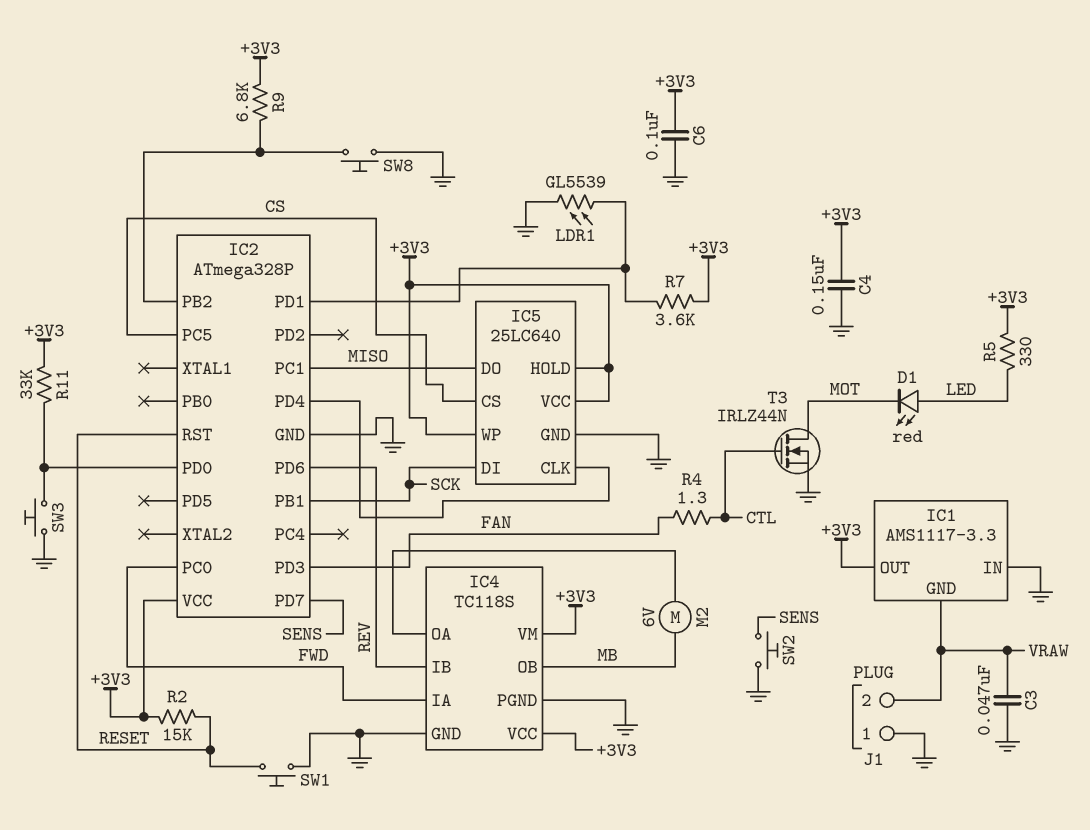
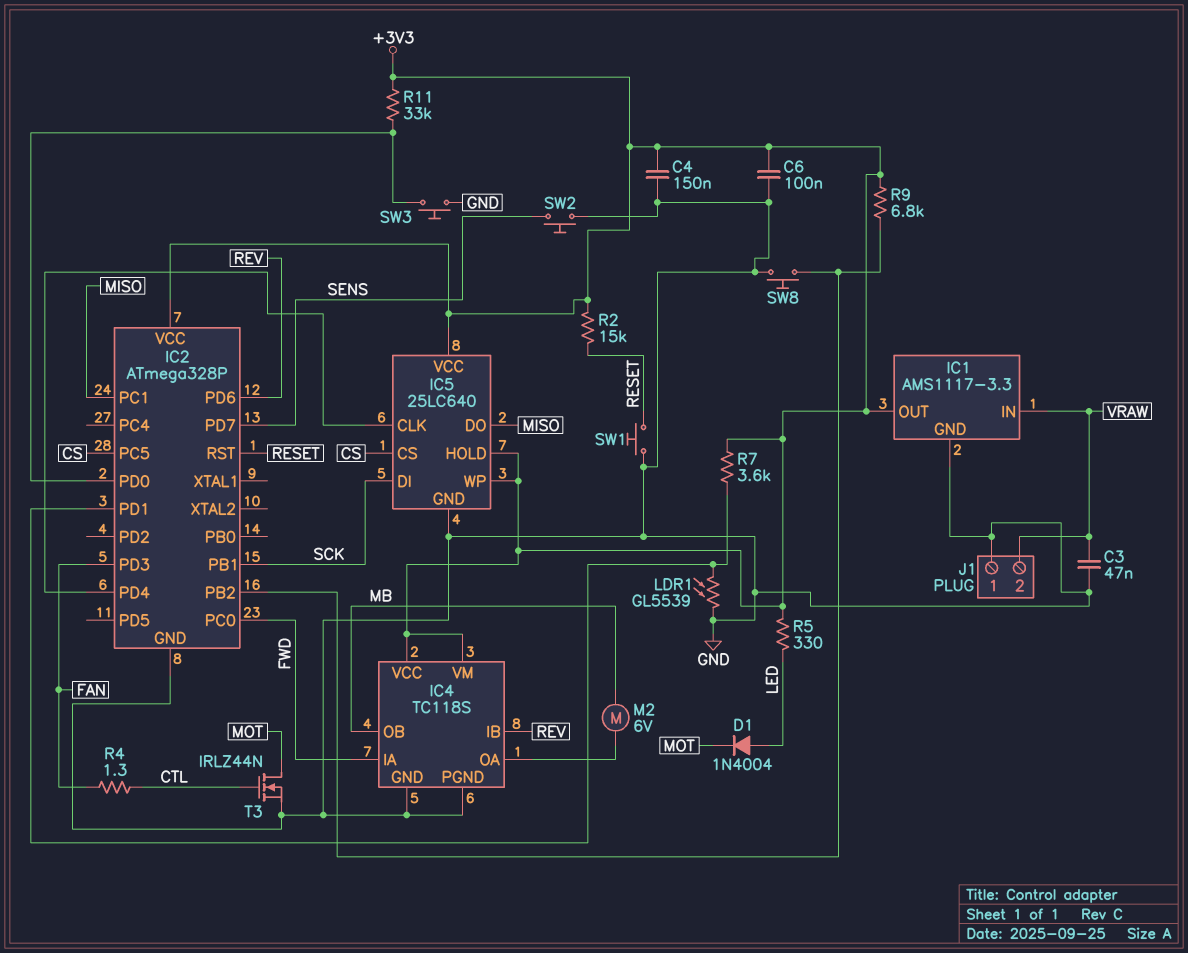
D1: LED red (A LED, K MOT) -> diode 1N4004 (A LED, K MOT)
IC1 pin GND: VRAW -> GND
IC1 pin IN: GND -> VRAW

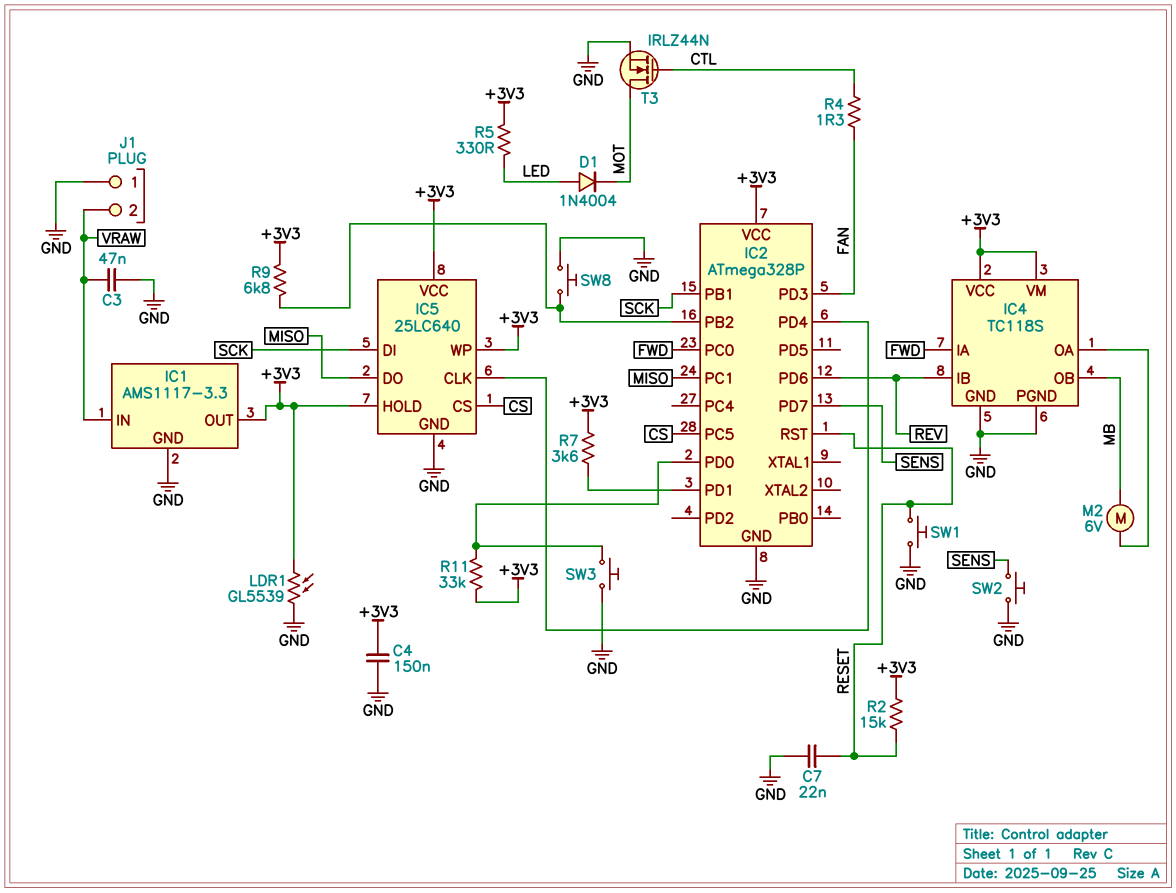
C6: 100nF (+3V3, GND) -> none
C7: none -> 22nF (GND, RESET)
LDR1: GL5539 (GND, IC2/PD1) -> GL5539 (+3V3, GND)

